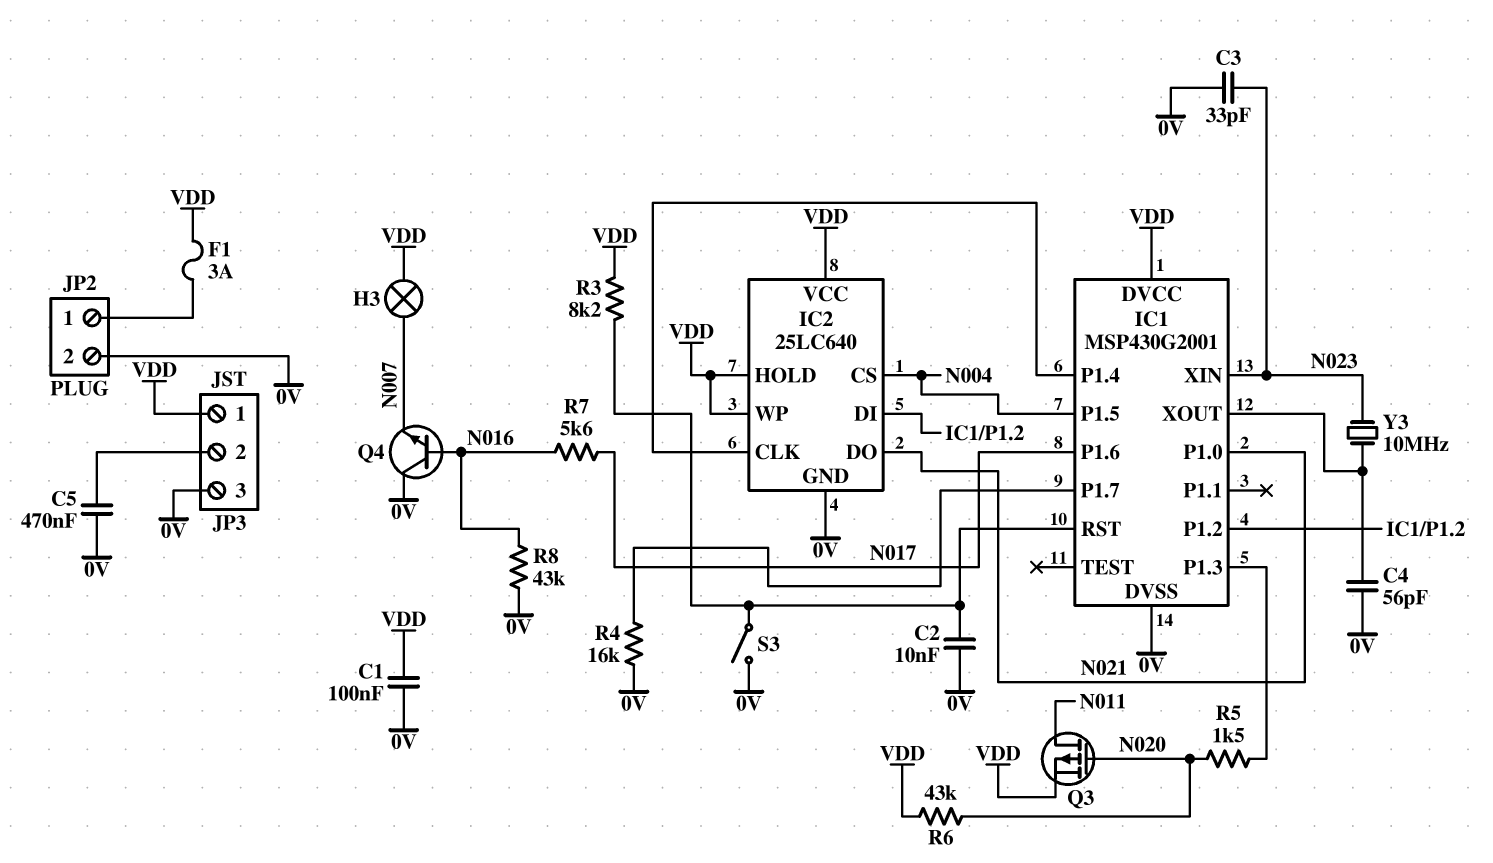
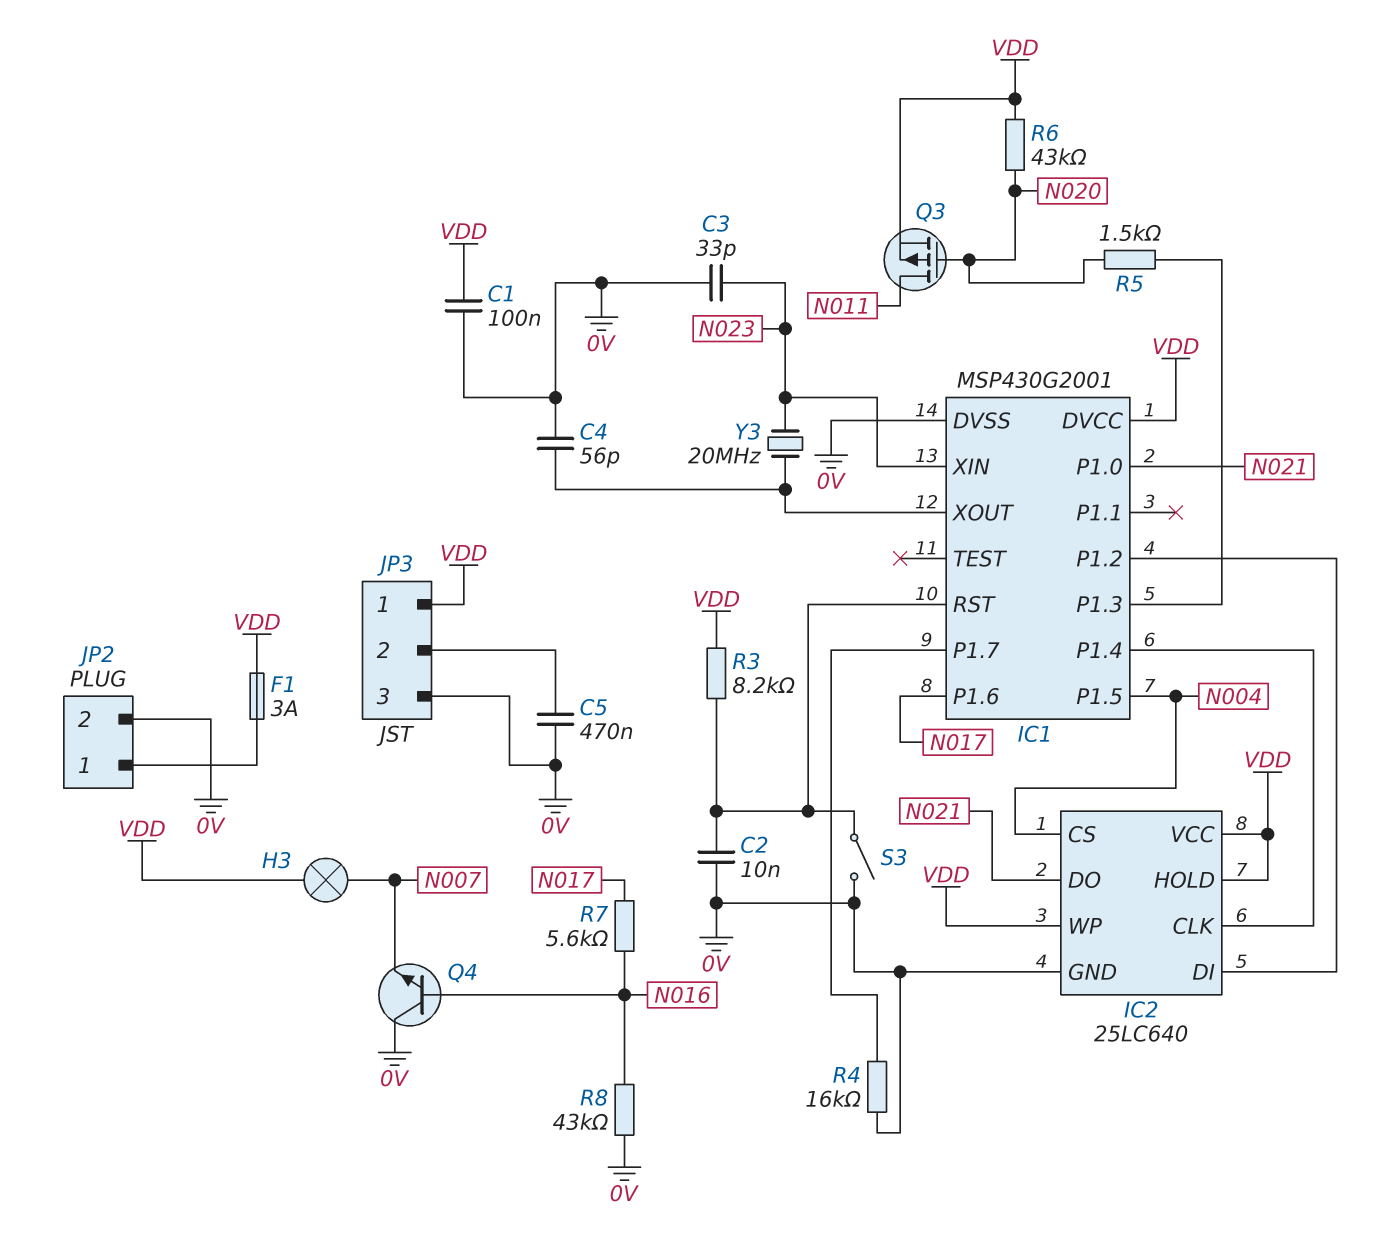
Y3: 10MHz (IC1/XOUT, N023) -> 20MHz (IC1/XOUT, N023)

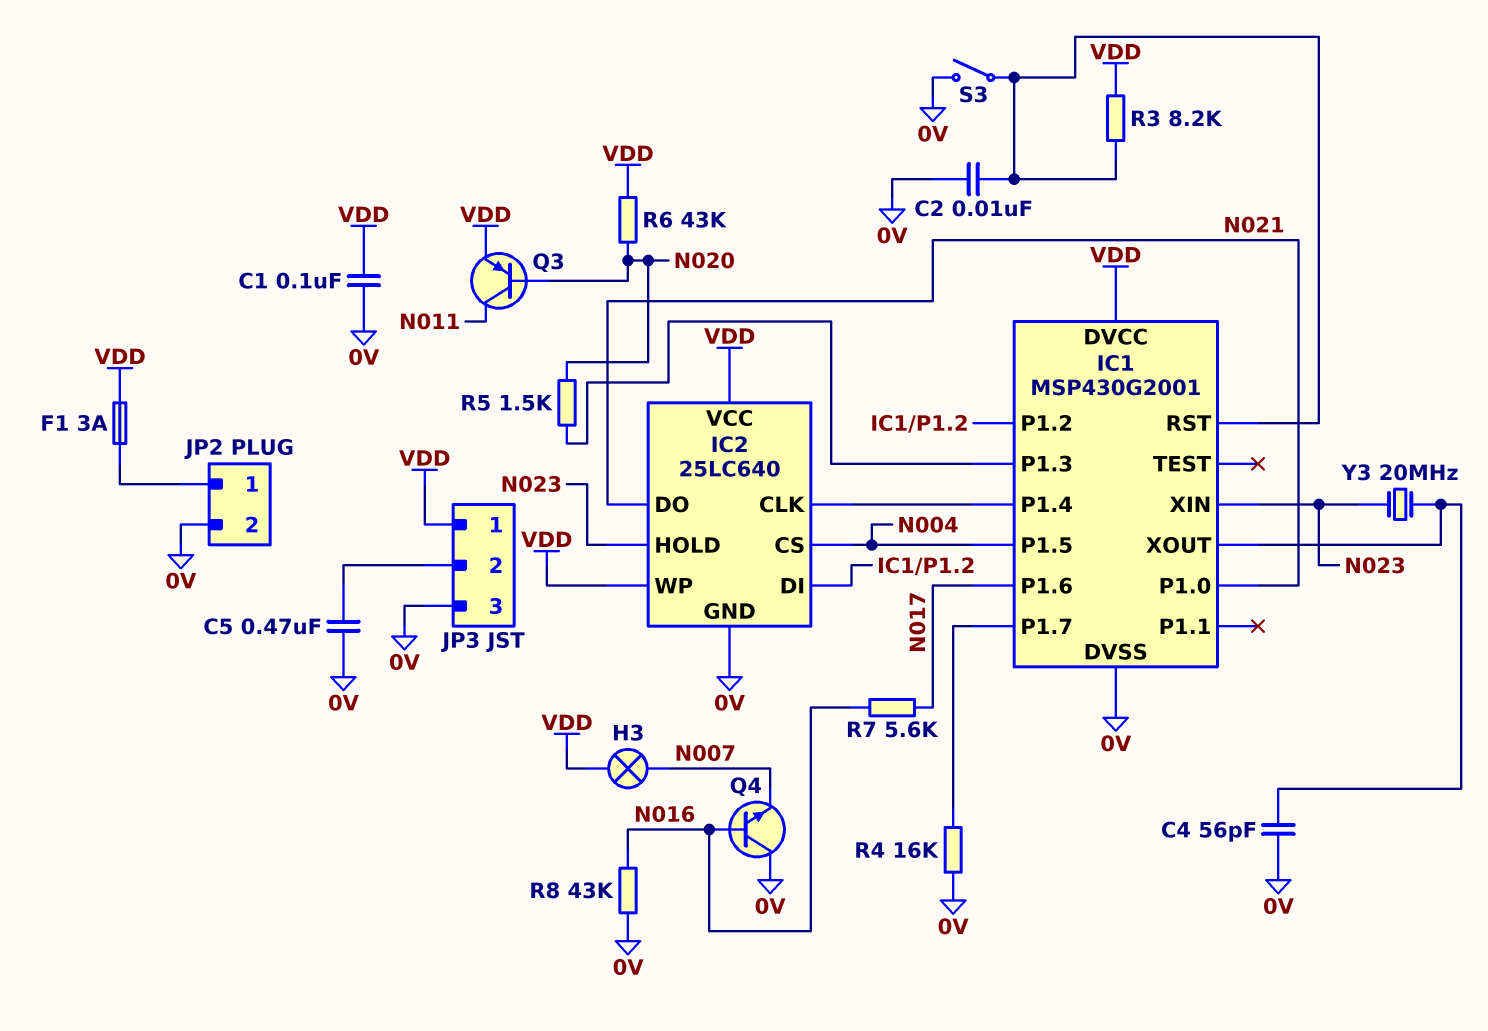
C3: 33pF (0V, N023) -> none
IC2 pin HOLD: VDD -> N023
Q3: PMOS (G N020, D N011, S VDD) -> PNP (B N020, C N011, E VDD)

